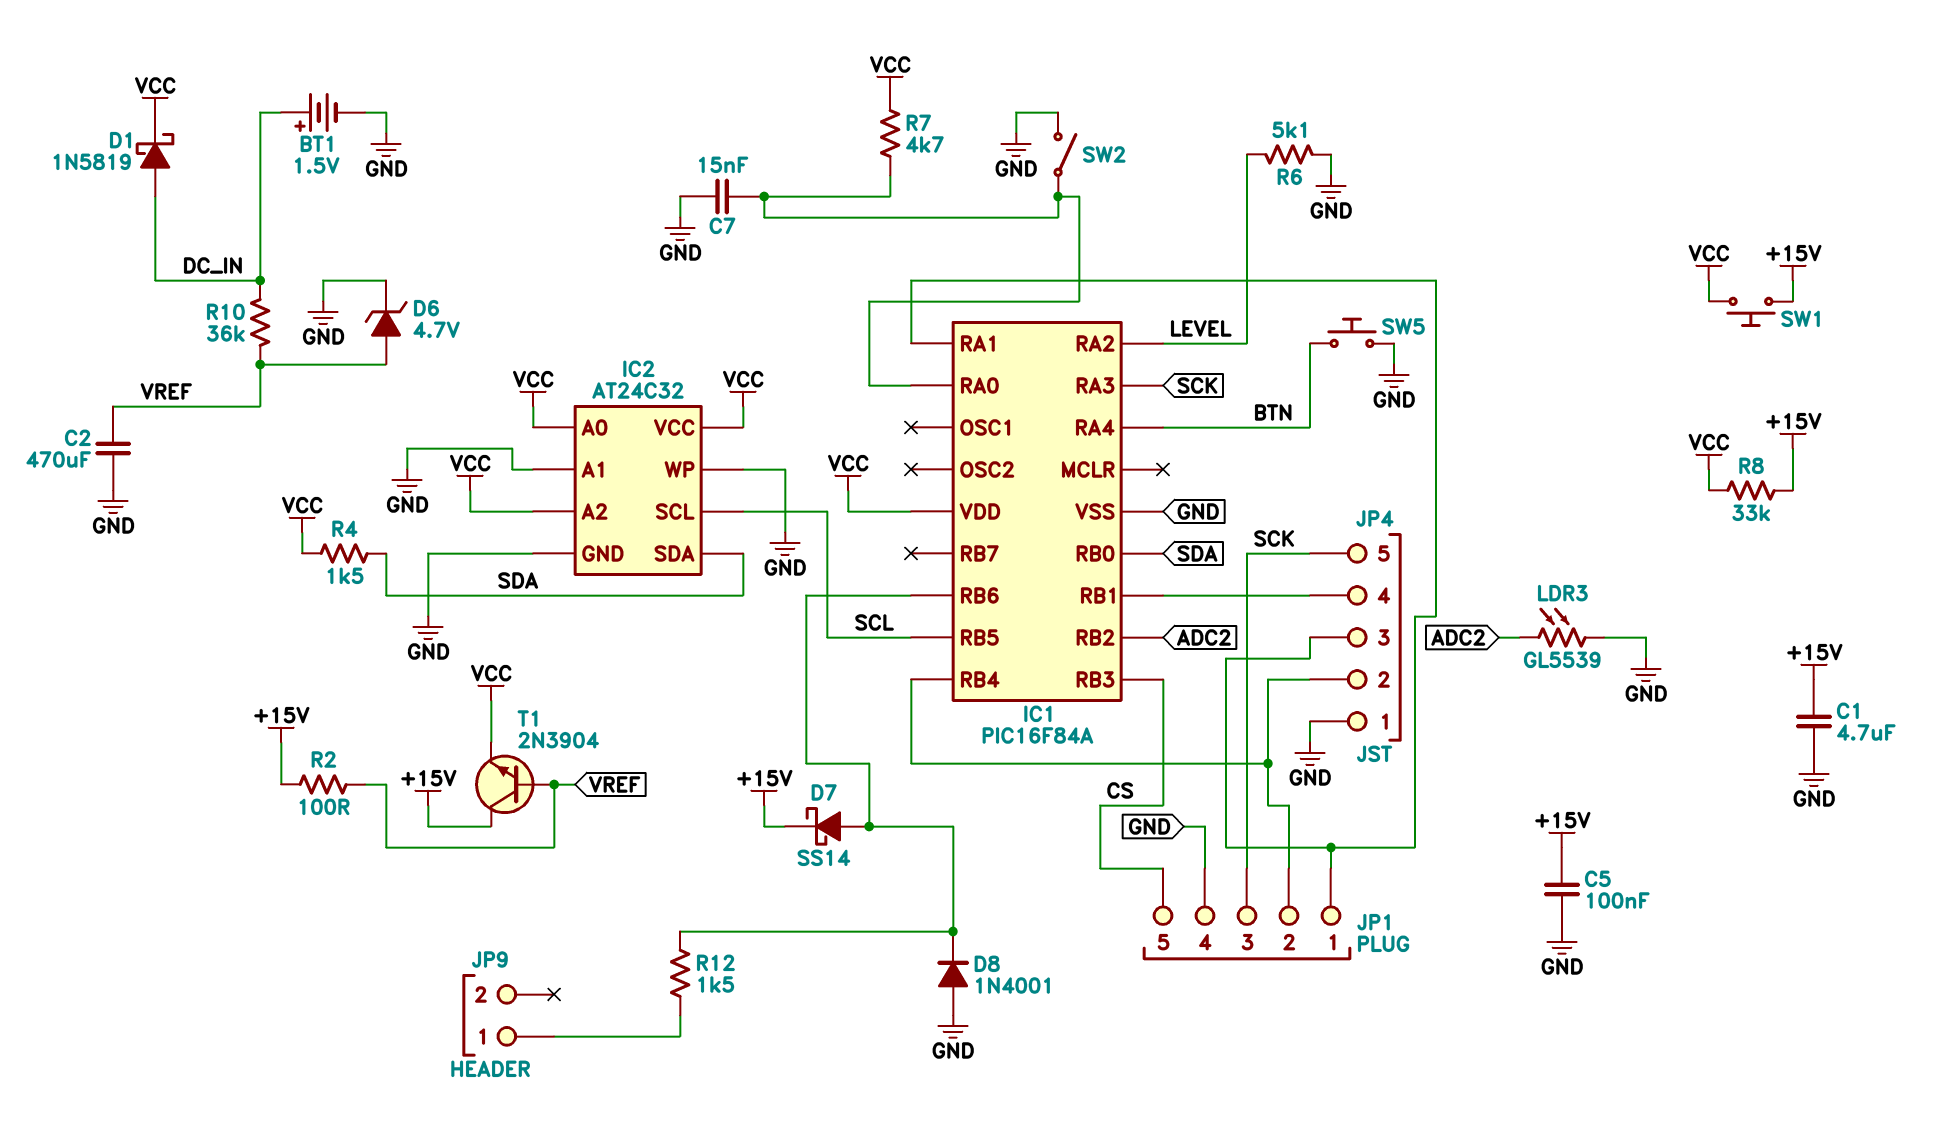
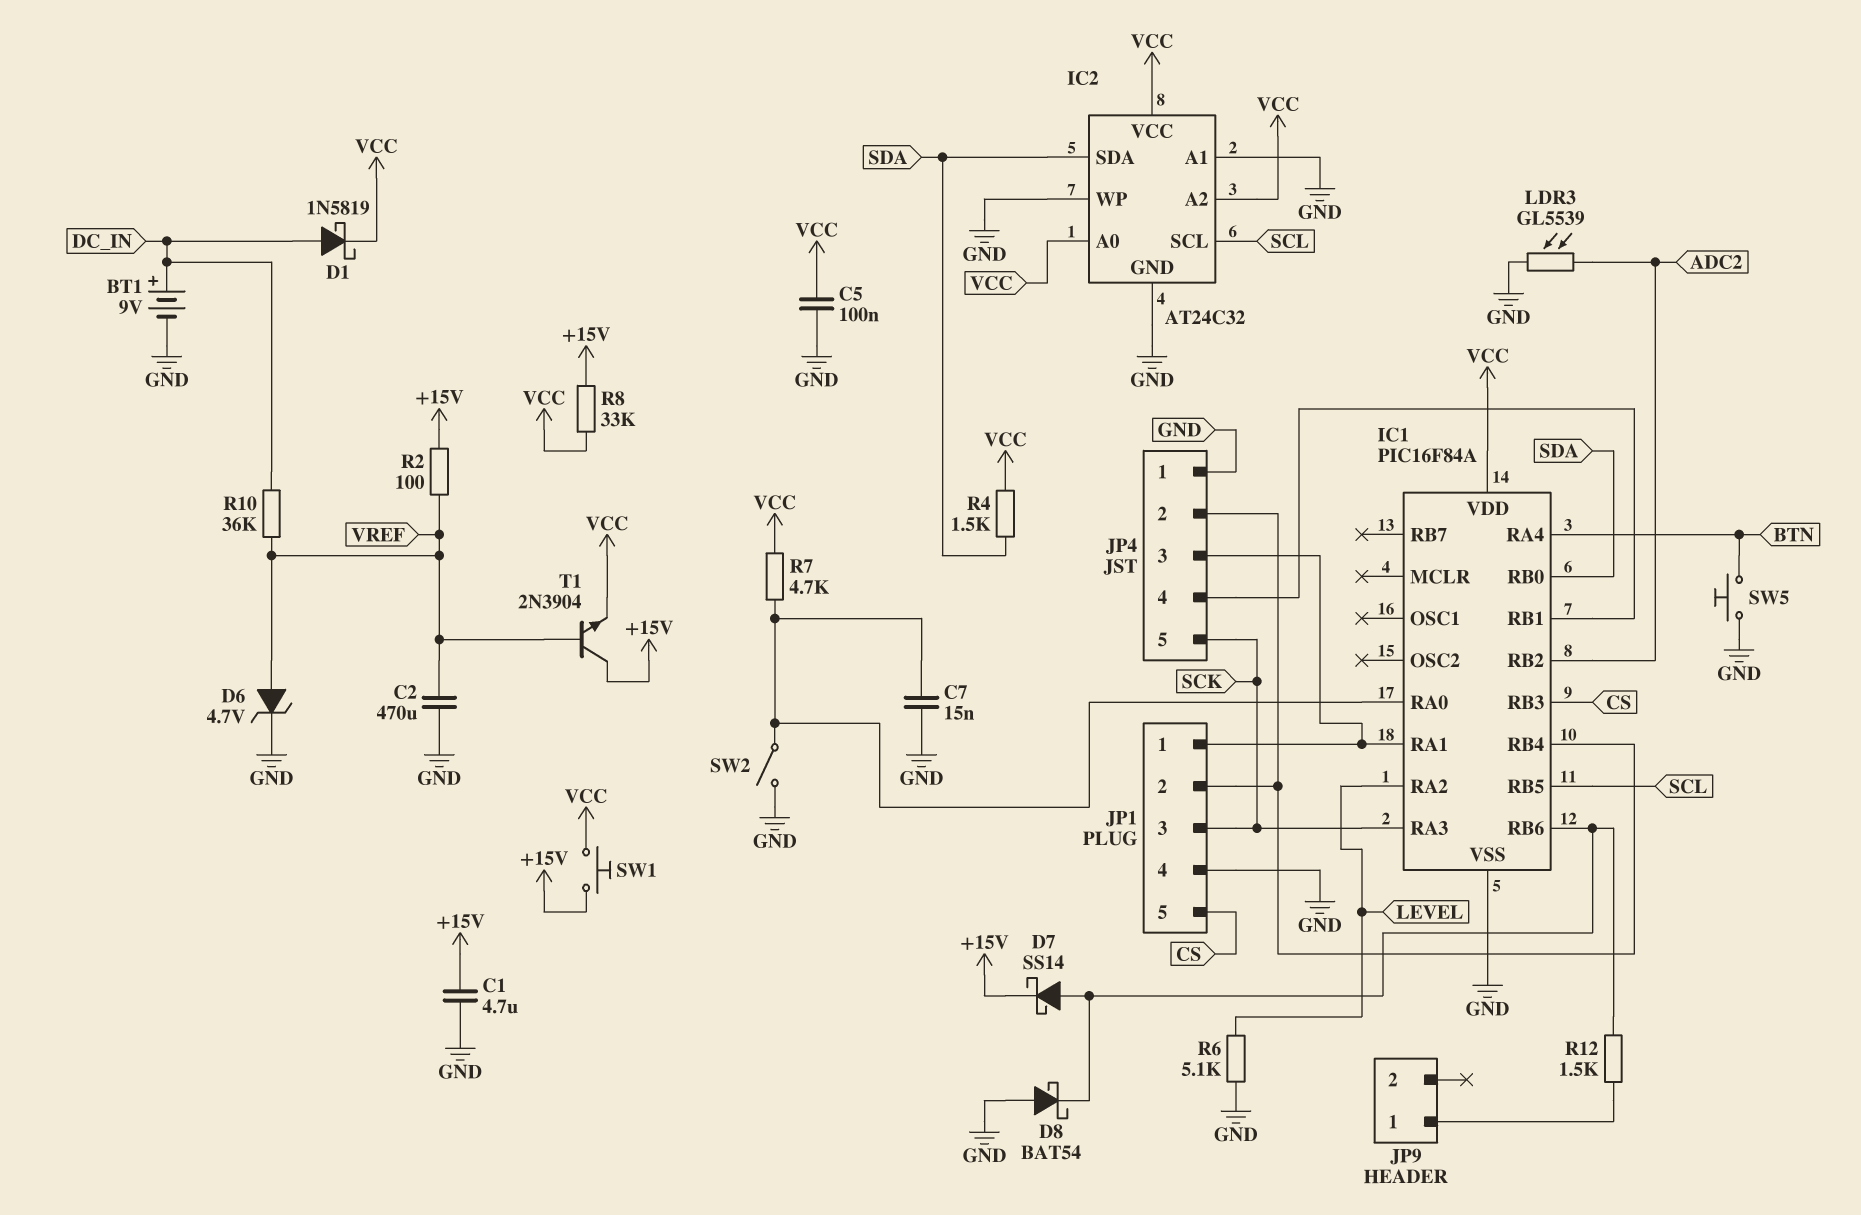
BT1: 1.5V (plus DC_IN, minus GND) -> 9V (plus DC_IN, minus GND)
C5: 100nF (+15V, GND) -> 100nF (GND, VCC)
D8: diode 1N4001 (A GND, K IC1/RB6) -> schottky BAT54 (A GND, K IC1/RB6)

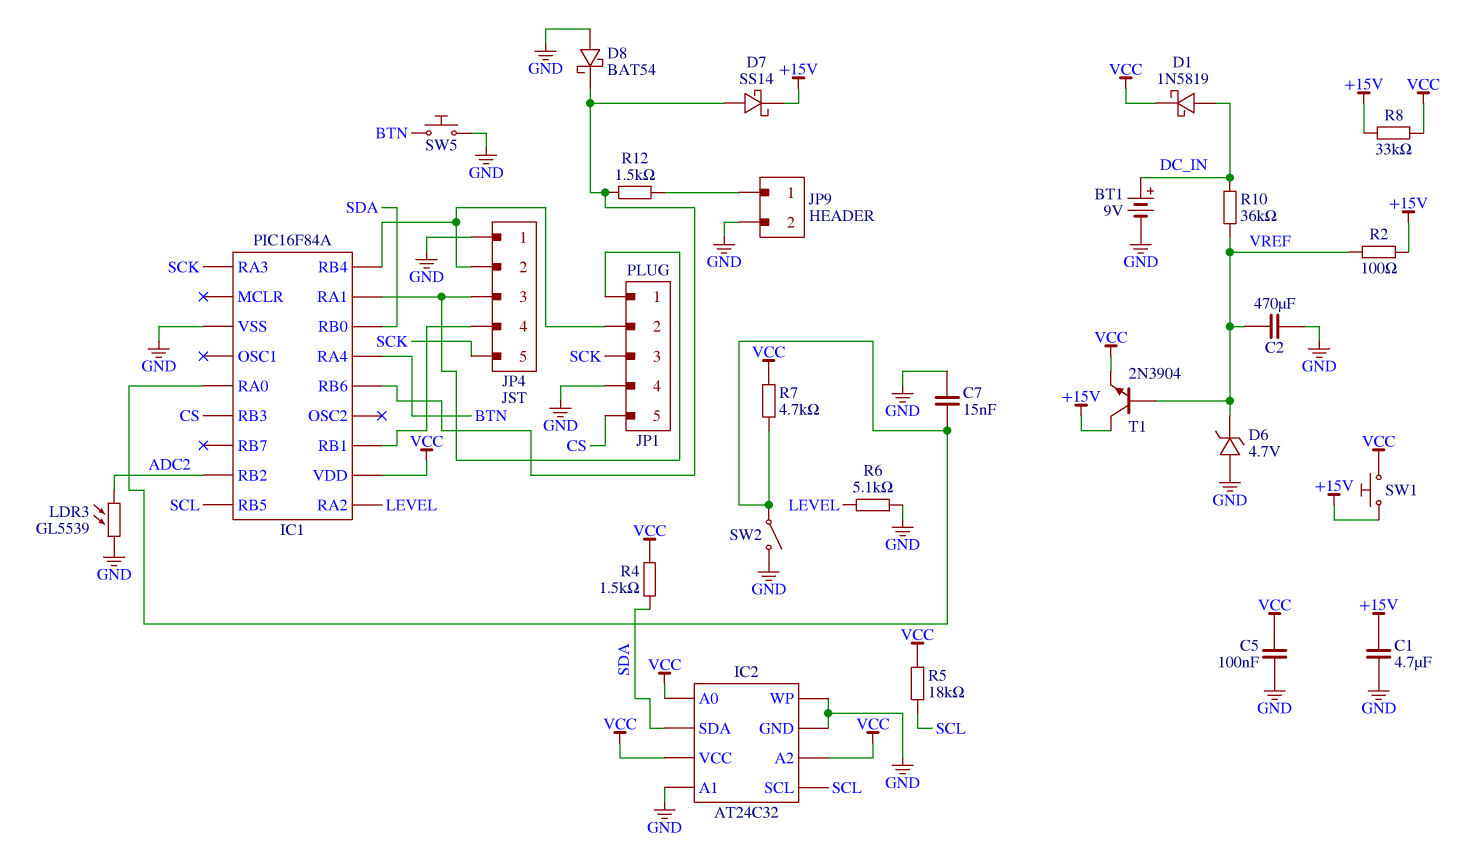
D6: zener 4.7V (A VREF, K GND) -> zener 4.7V (A GND, K VREF)
JP9 pin 2: none -> GND
R5: none -> 18k (SCL, VCC)

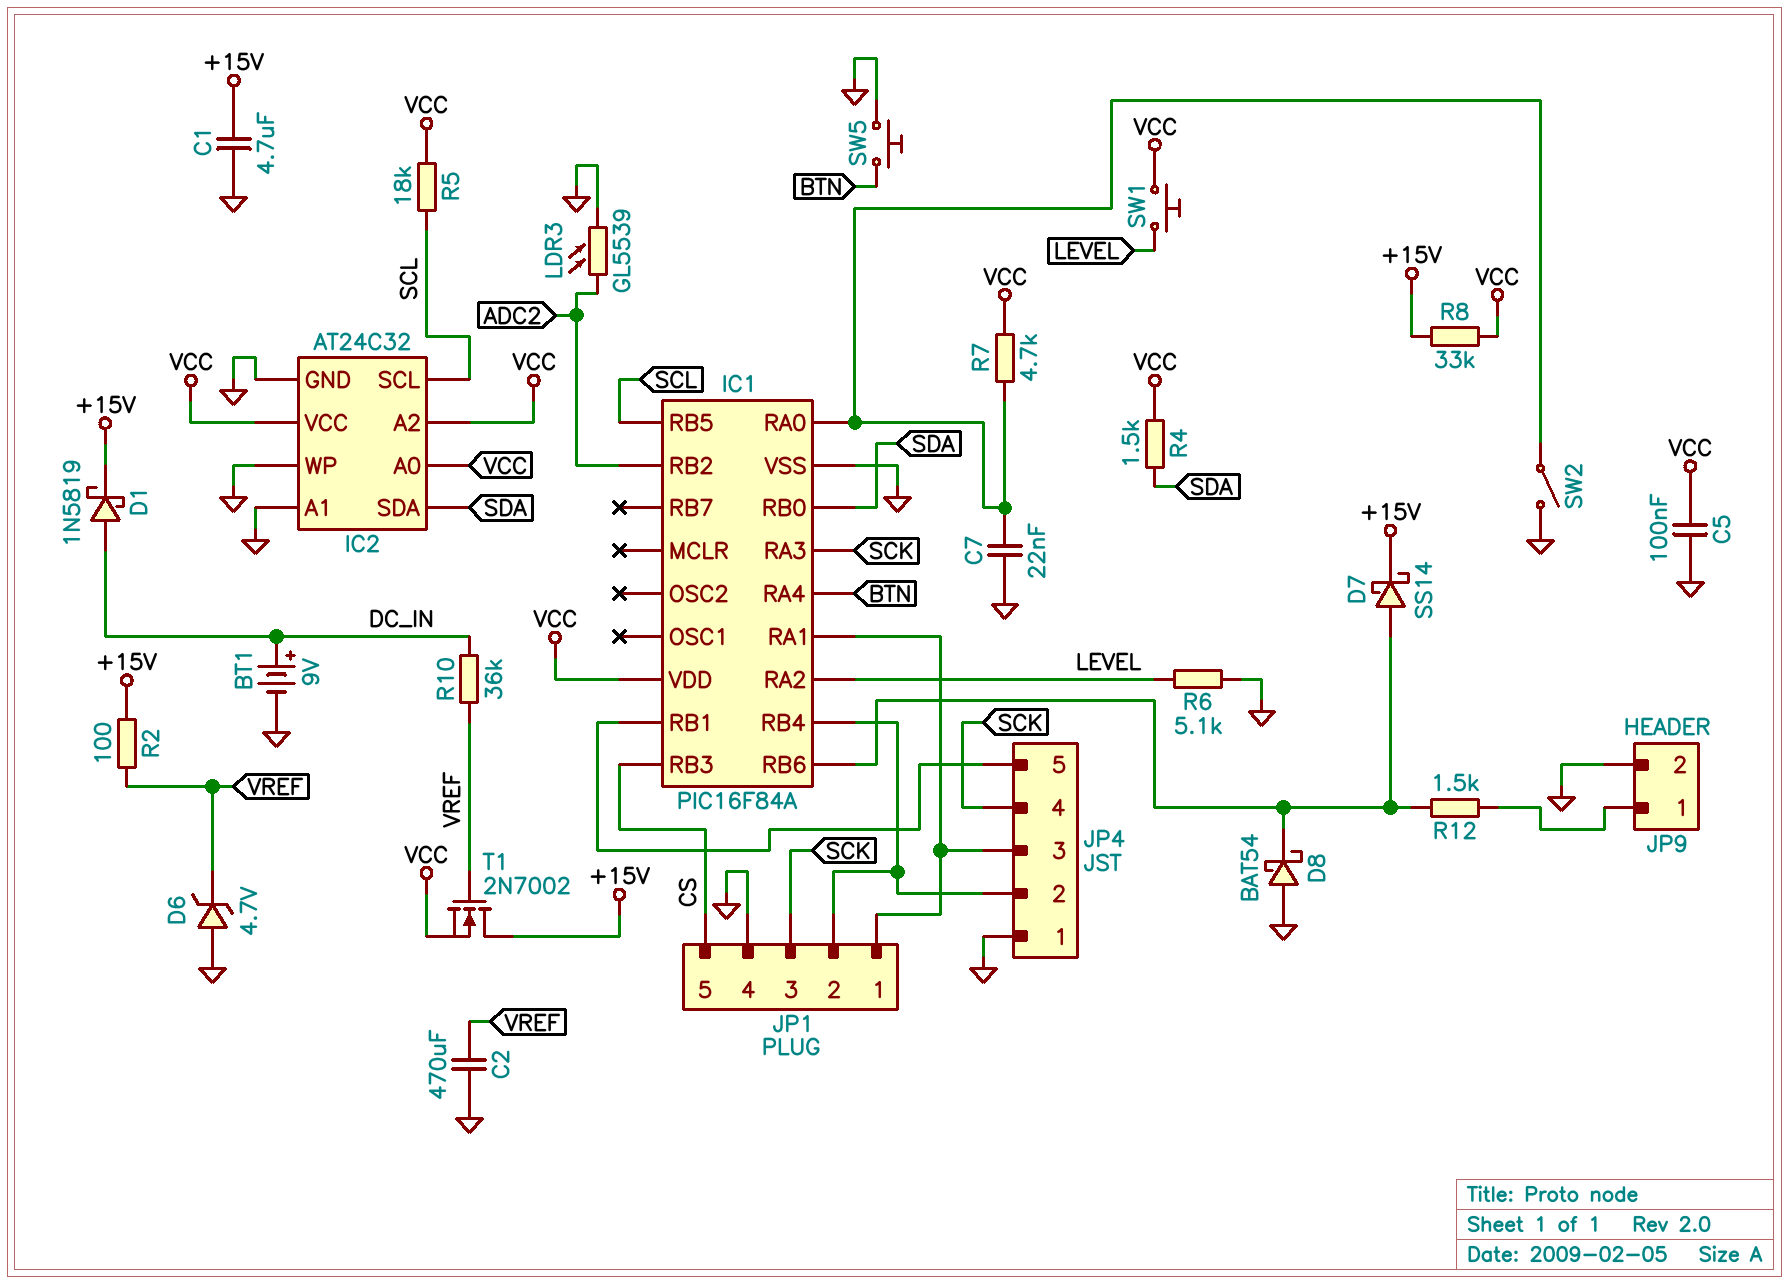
C7: 15nF (GND, IC1/RA0) -> 22nF (GND, IC1/RA0)
D1: schottky 1N5819 (A DC_IN, K VCC) -> schottky 1N5819 (A DC_IN, K +15V)
JP4 pin 4: IC1/RB1 -> SCK
JP4 pin 5: SCK -> IC1/RB1
SW1: button (+15V, VCC) -> button (LEVEL, VCC)
T1: NPN 2N3904 (B VREF, C +15V, E VCC) -> NMOS 2N7002 (G VREF, D +15V, S VCC)

